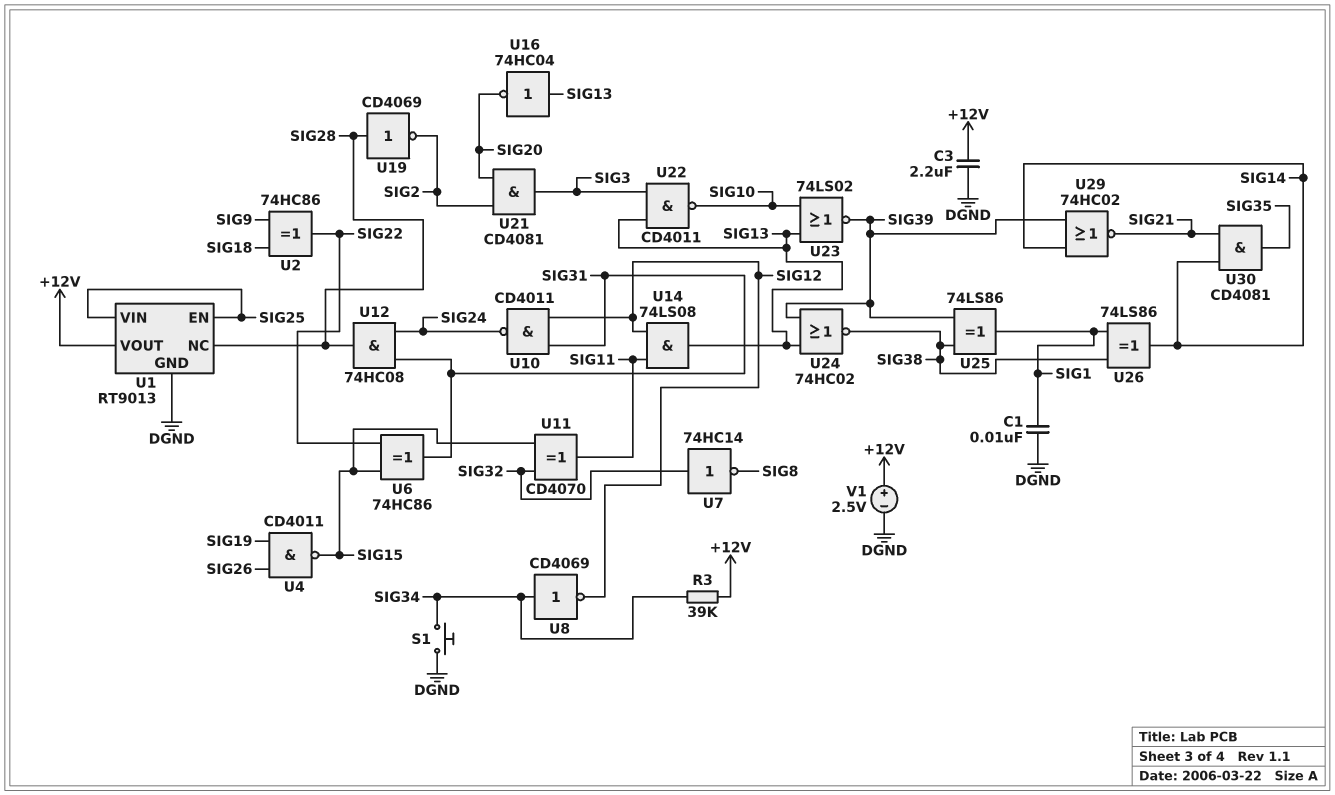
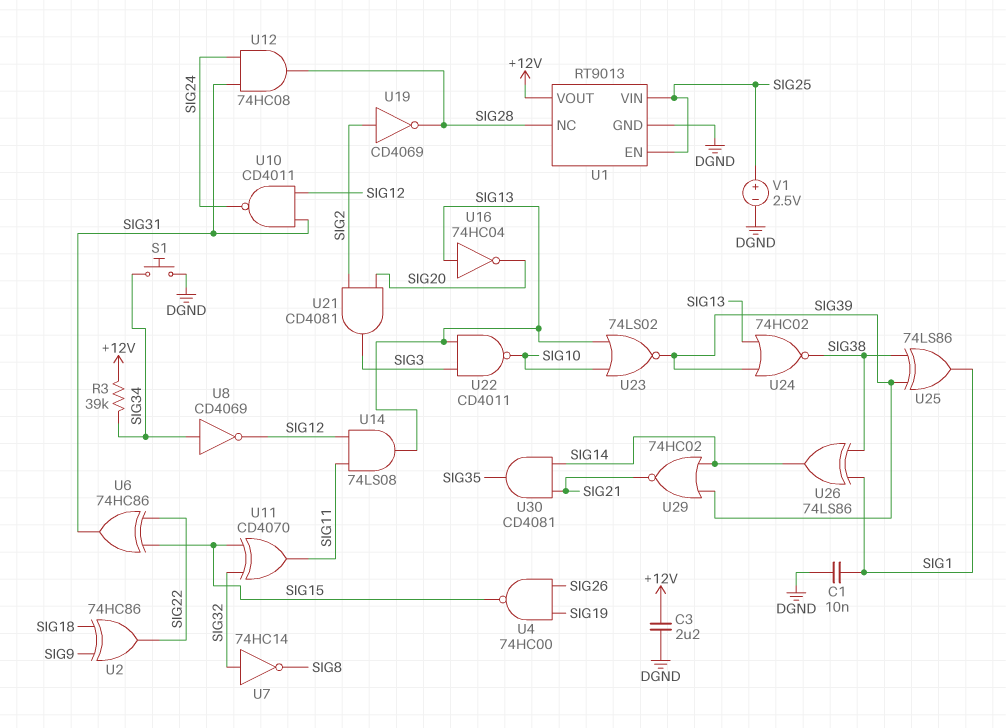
U4: NAND CD4011 (in SIG19, in SIG26, out SIG15) -> NAND 74HC00 (in SIG19, in SIG26, out SIG15)
U19: NOT CD4069 (in SIG28, out SIG2) -> NOT CD4069 (in SIG2, out SIG28)
V1: 2.5V (plus +12V, minus DGND) -> 2.5V (plus SIG25, minus DGND)

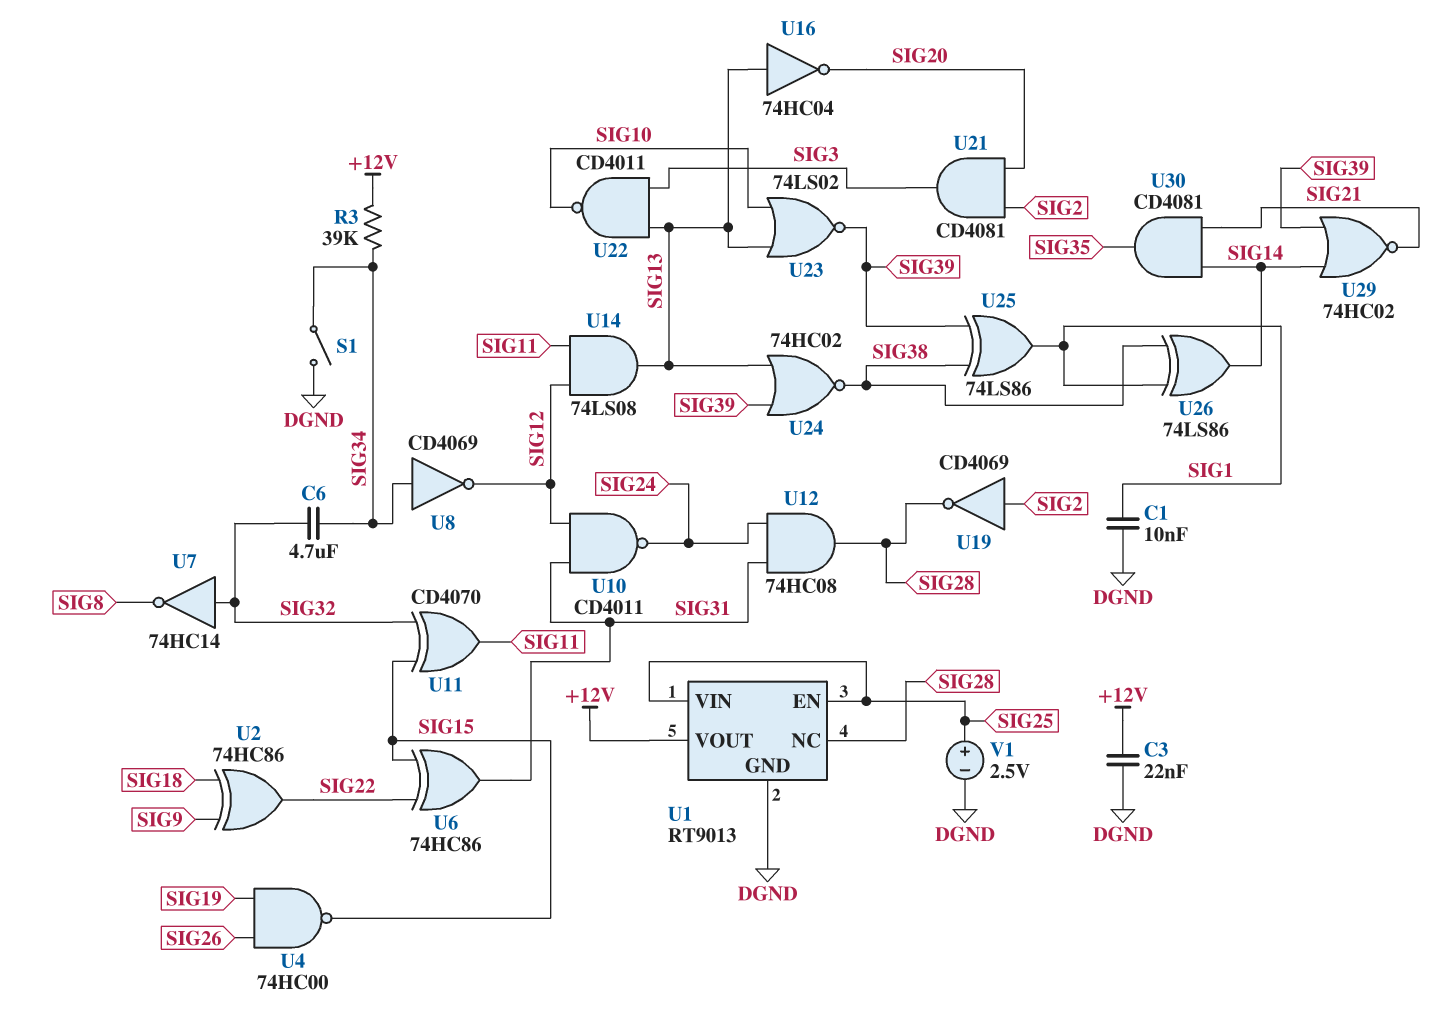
C3: 2.2uF (+12V, DGND) -> 22nF (+12V, DGND)
C6: none -> 4.7uF (SIG32, SIG34)
S1: button (DGND, SIG34) -> switch (DGND, SIG34)

